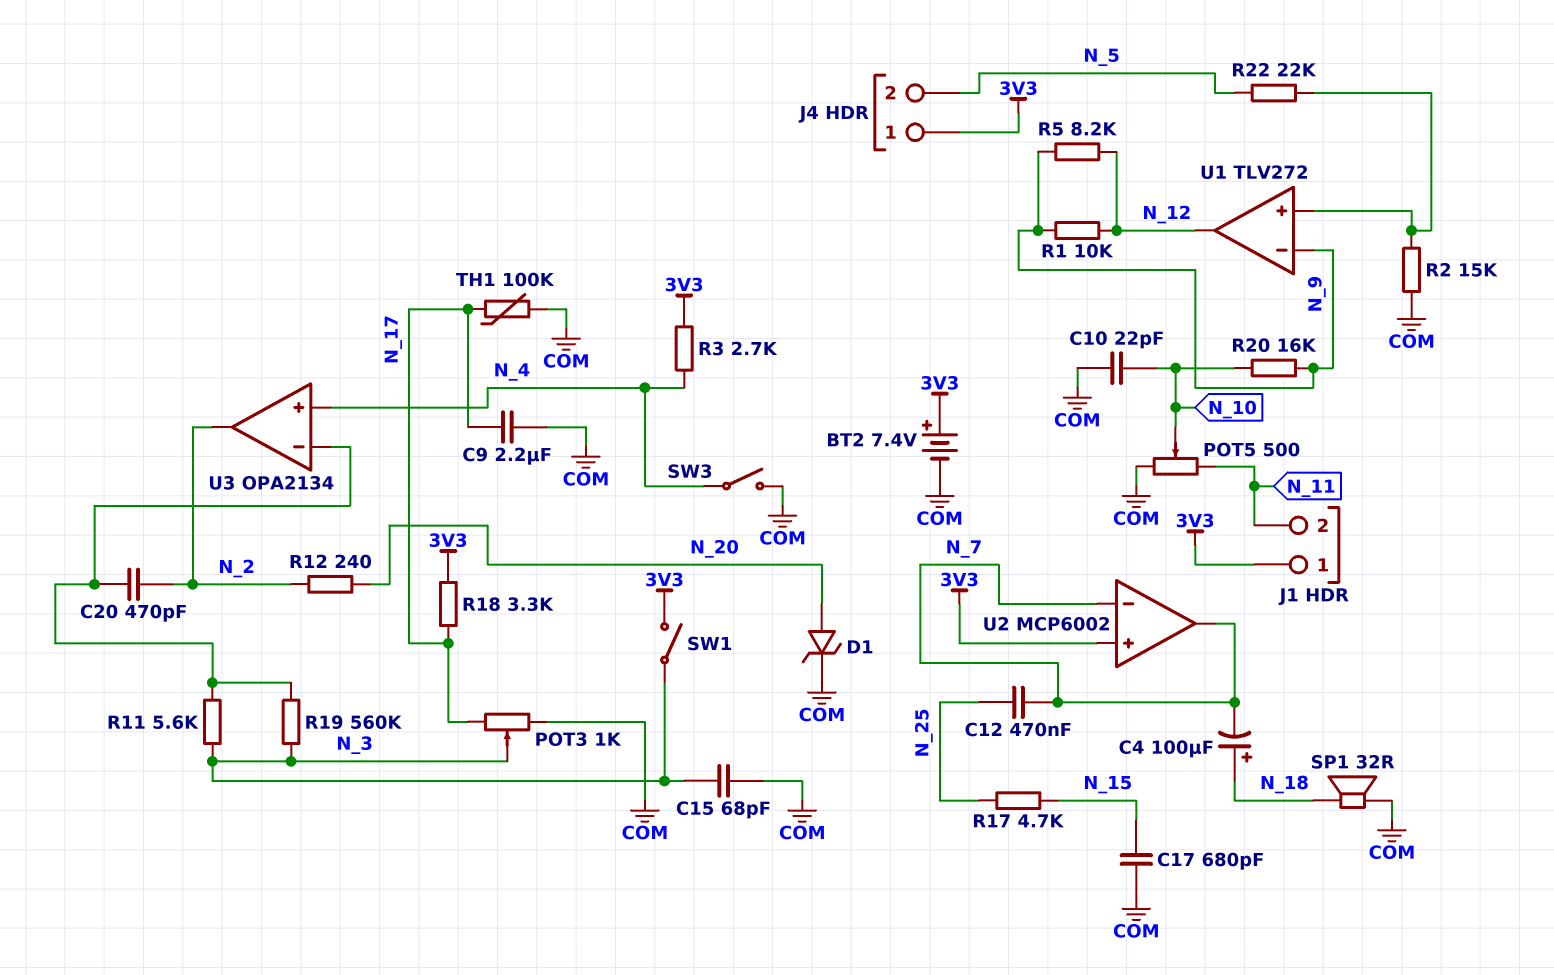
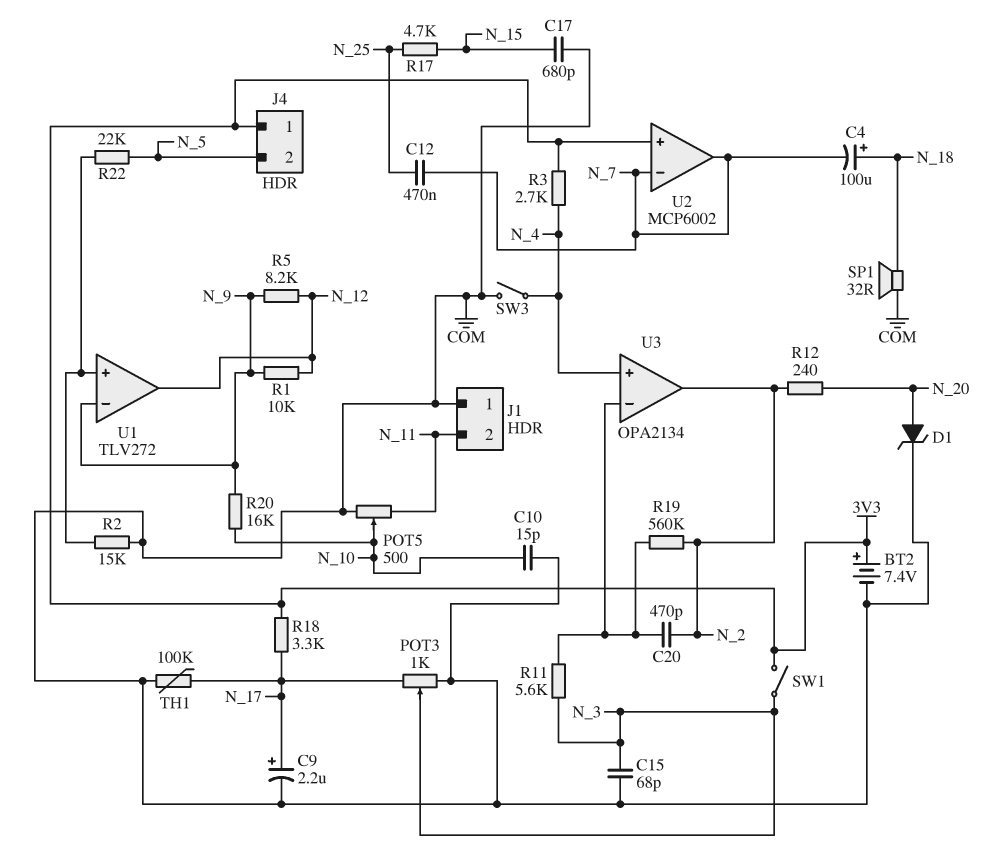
C9: 2.2uF (COM, N_17) -> 2.2uF (plus N_17, minus COM)
C10: 22pF (COM, N_10) -> 15pF (COM, N_10)
J1 pin 1: 3V3 -> COM
R19: 560k (N_3, U3/in-) -> 560k (N_2, U3/in-)

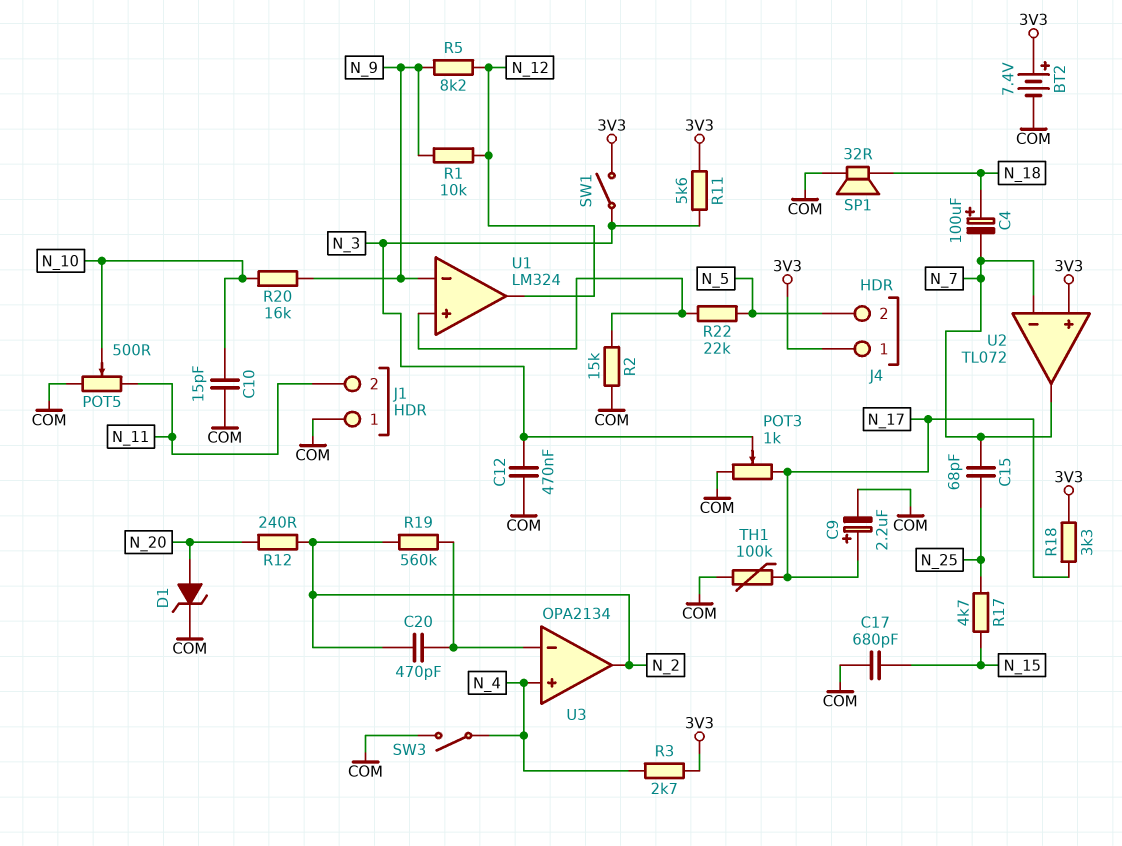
C12: 470nF (N_7, N_25) -> 470nF (COM, N_3)
C15: 68pF (COM, N_3) -> 68pF (N_7, N_25)
R11: 5.6k (N_3, U3/in-) -> 5.6k (3V3, N_3)
U1: TLV272 -> LM324
U2: MCP6002 -> TL072

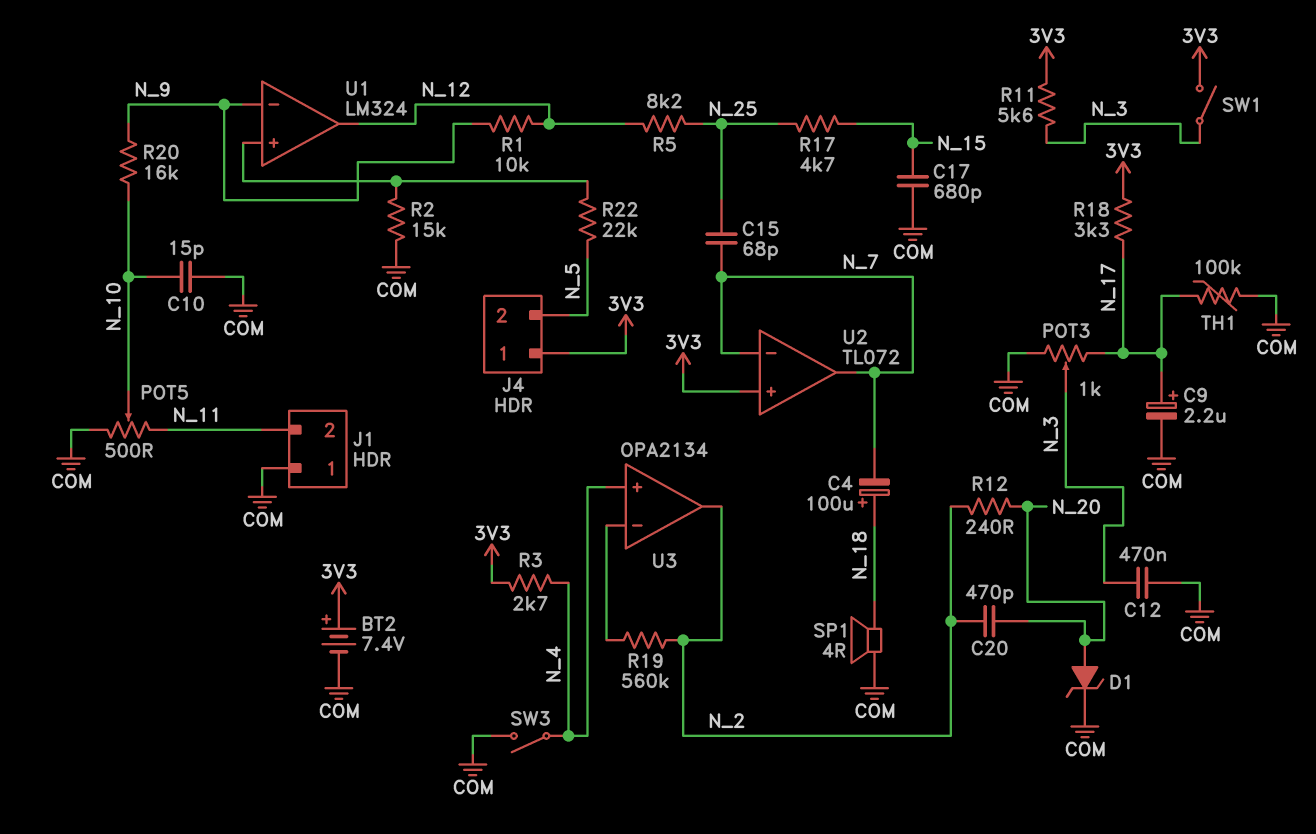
C20: 470pF (N_2, U3/in-) -> 470pF (N_2, N_20)
R5: 8.2k (N_9, N_12) -> 8.2k (N_12, N_25)
SP1: speaker 32R (COM, N_18) -> speaker 4R (COM, N_18)

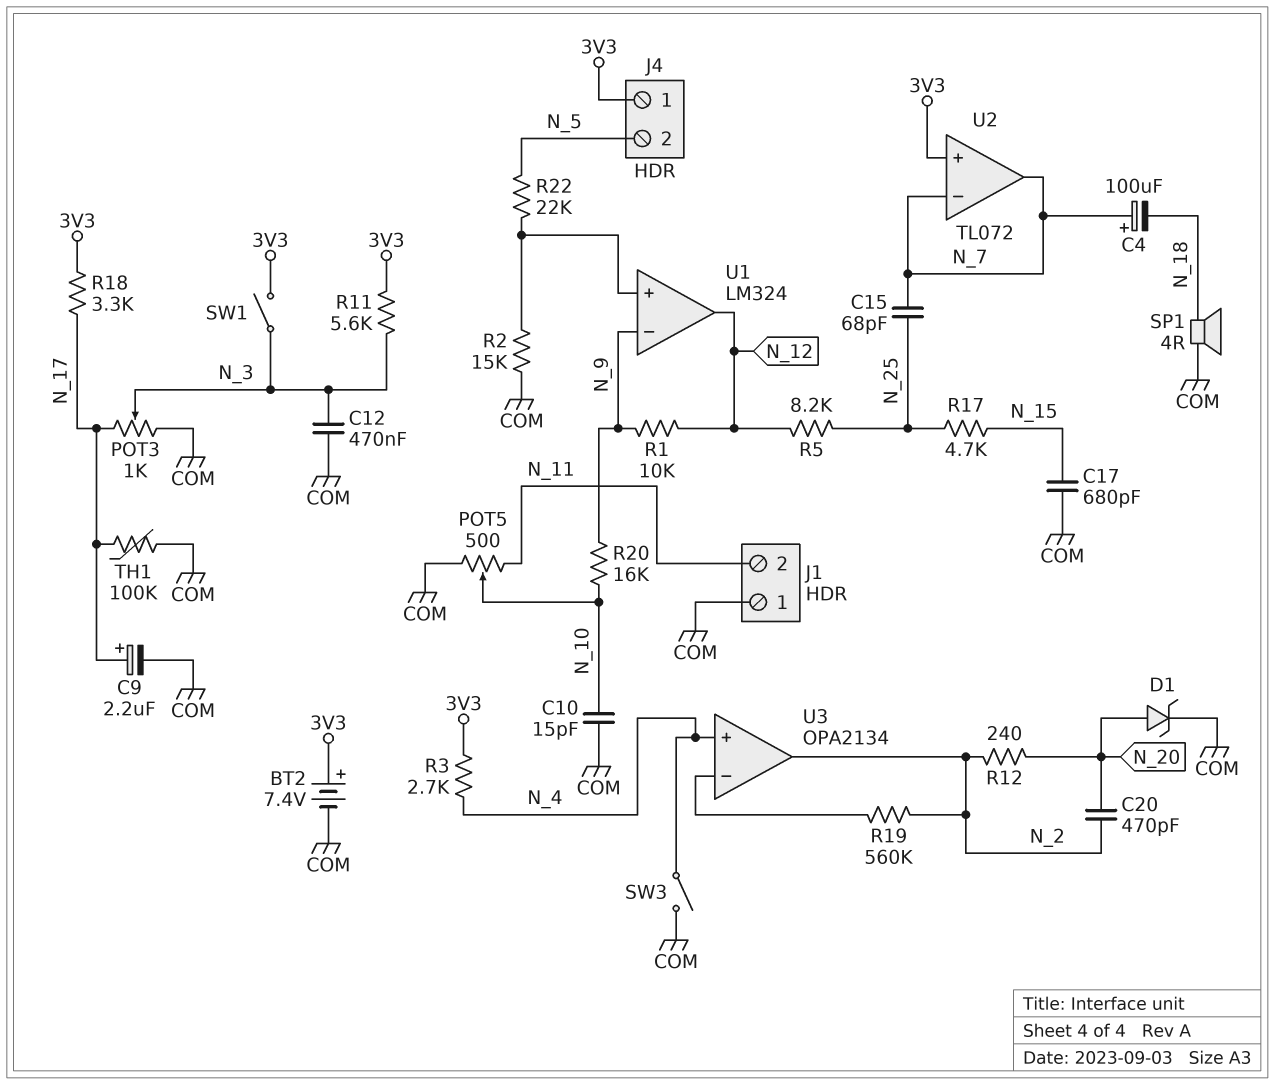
C4: 100uF (plus N_18, minus N_7) -> 100uF (plus N_7, minus N_18)

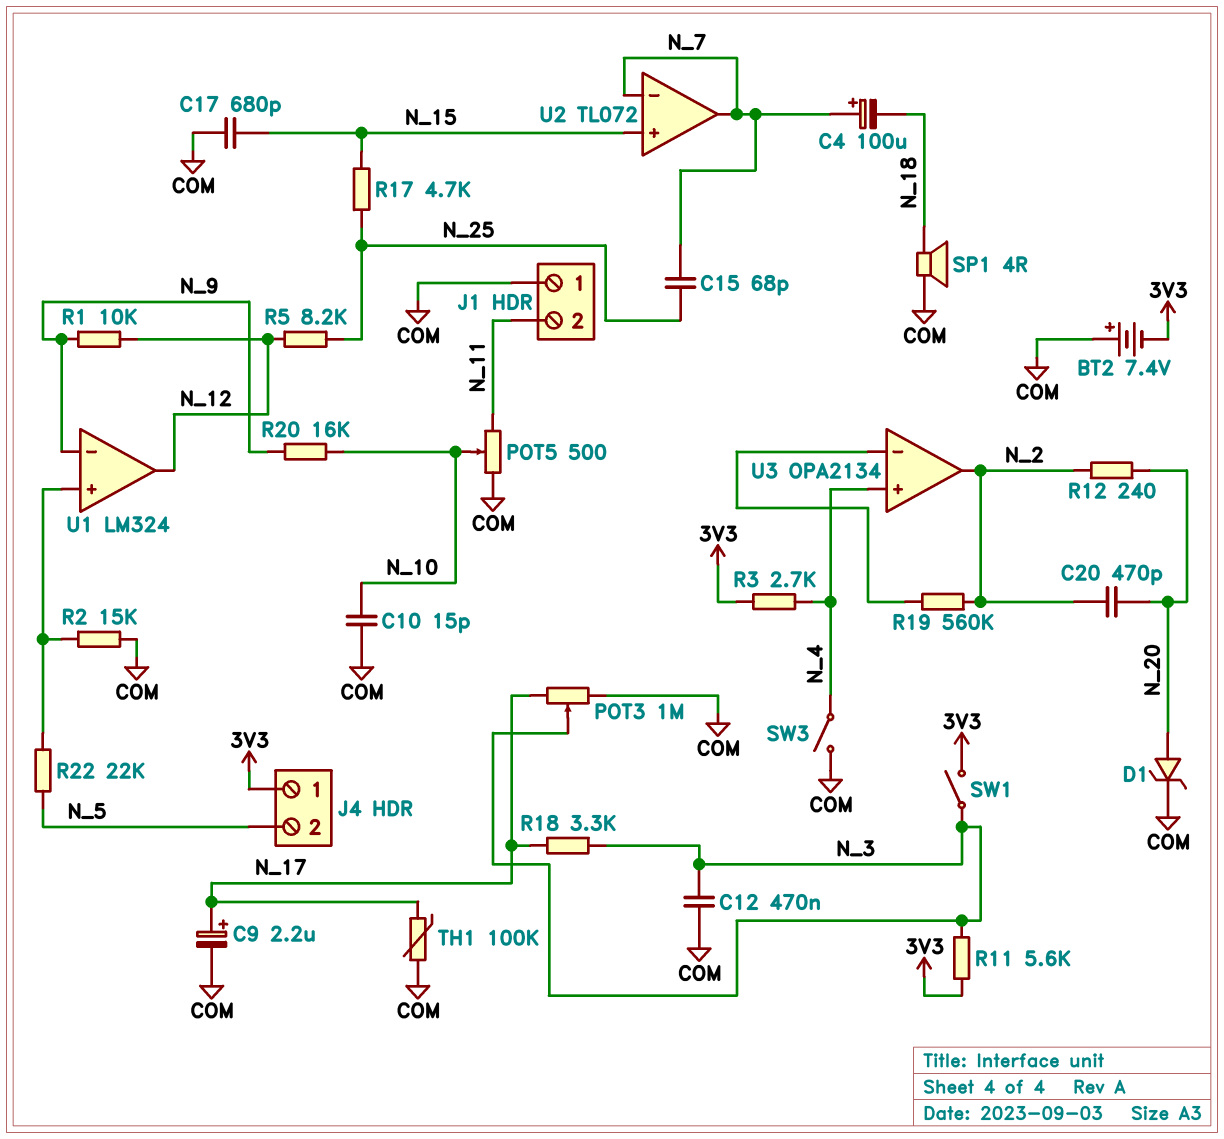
BT2: 7.4V (plus 3V3, minus COM) -> 7.4V (plus COM, minus 3V3)
POT3: 1k (COM, N_17, wiper N_3) -> 1M (COM, N_17, wiper N_3)
R18: 3.3k (3V3, N_17) -> 3.3k (N_3, N_17)
U2 pin in+: 3V3 -> N_15

